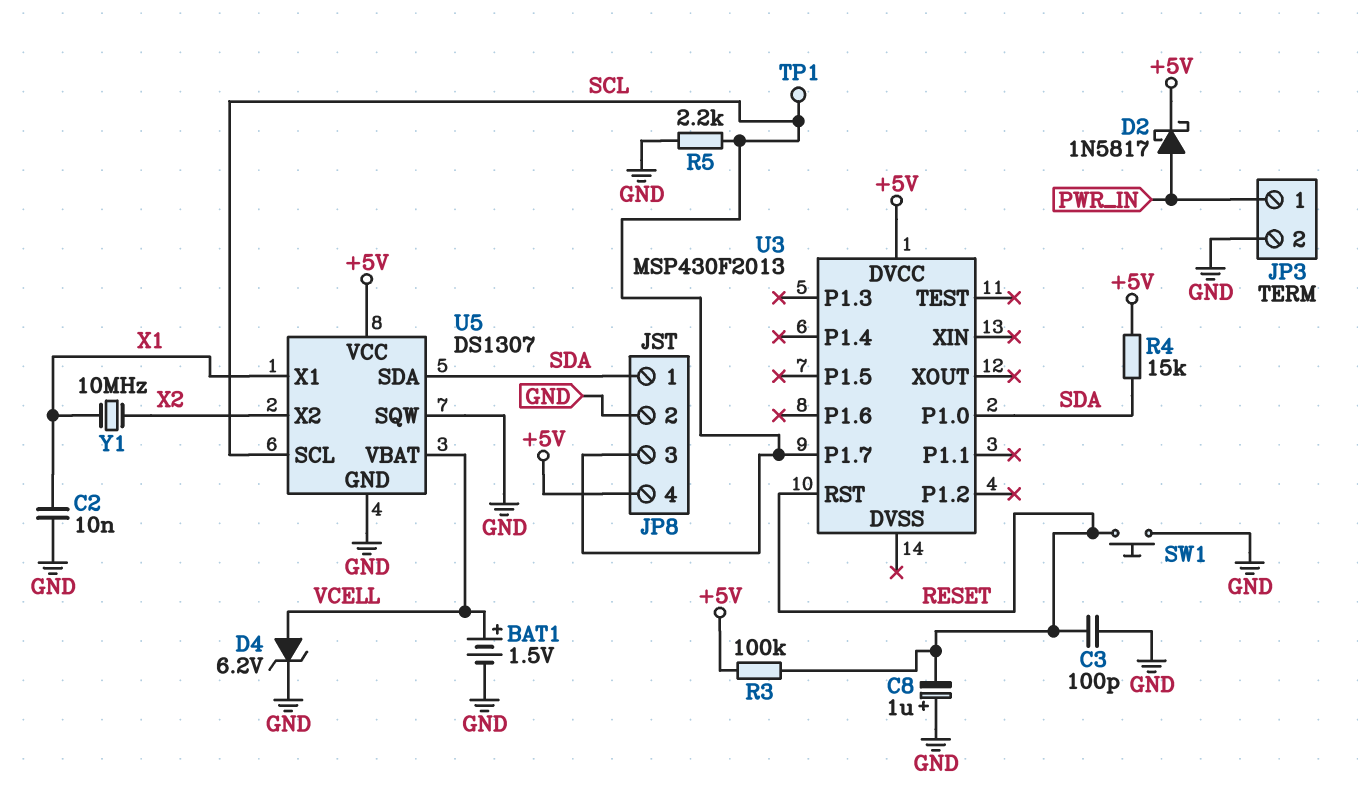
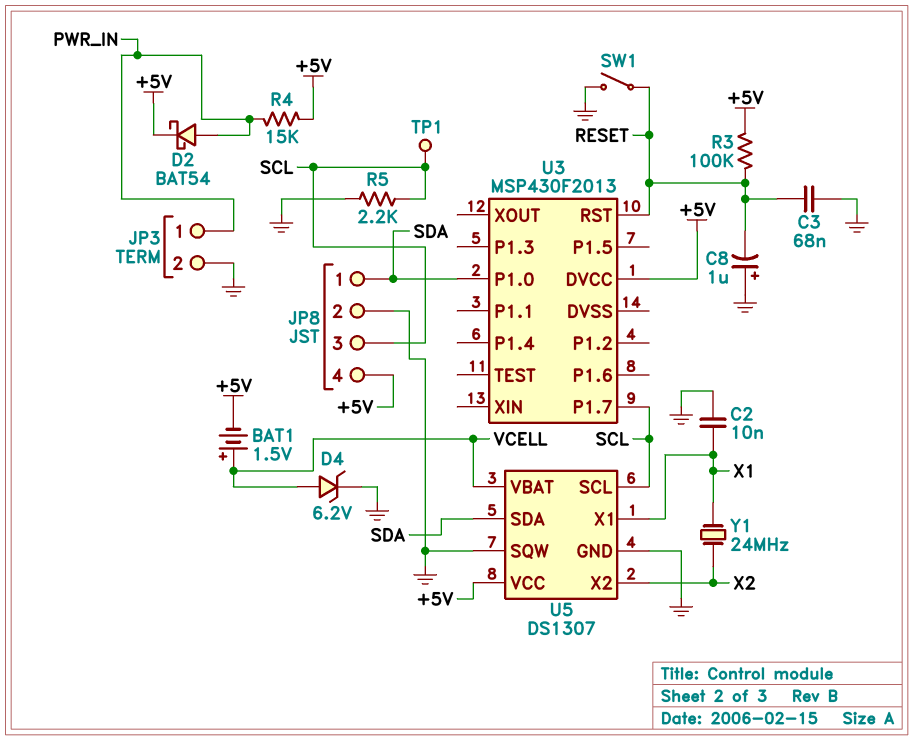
BAT1: 1.5V (plus VCELL, minus GND) -> 1.5V (plus VCELL, minus +5V)
C3: 100pF (GND, RESET) -> 68nF (GND, RESET)
D2: schottky 1N5817 (A PWR_IN, K +5V) -> schottky BAT54 (A PWR_IN, K +5V)
R4: 15k (+5V, SDA) -> 15k (+5V, PWR_IN)
SW1: button (GND, RESET) -> switch (GND, RESET)
Y1: 10MHz (X1, X2) -> 24MHz (X1, X2)

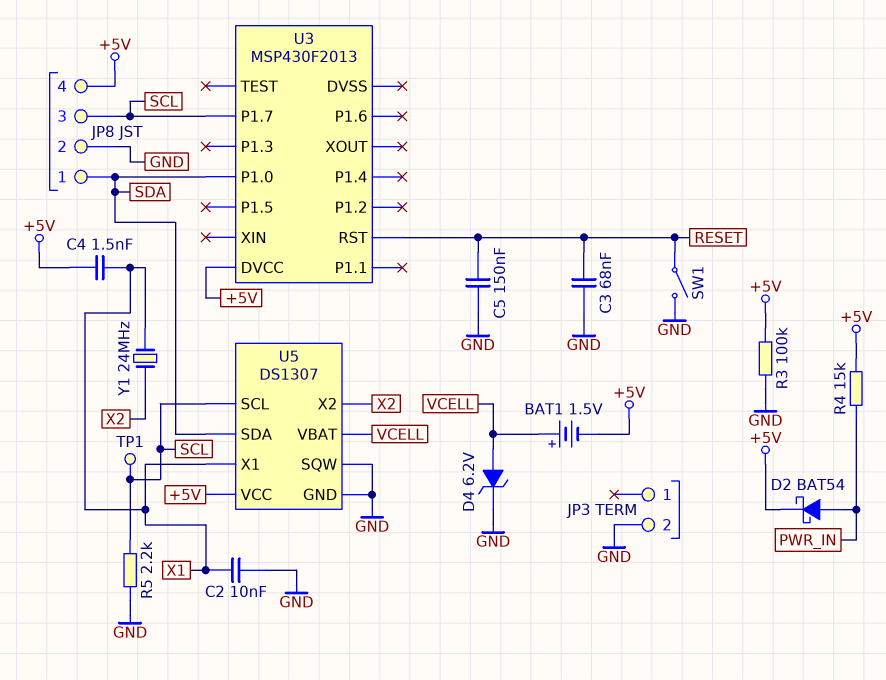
C4: none -> 1.5nF (+5V, X1)
C5: none -> 150nF (GND, RESET)
C8: 1uF (plus GND, minus RESET) -> none
JP3 pin 1: PWR_IN -> none
R3: 100k (+5V, RESET) -> 100k (+5V, GND)

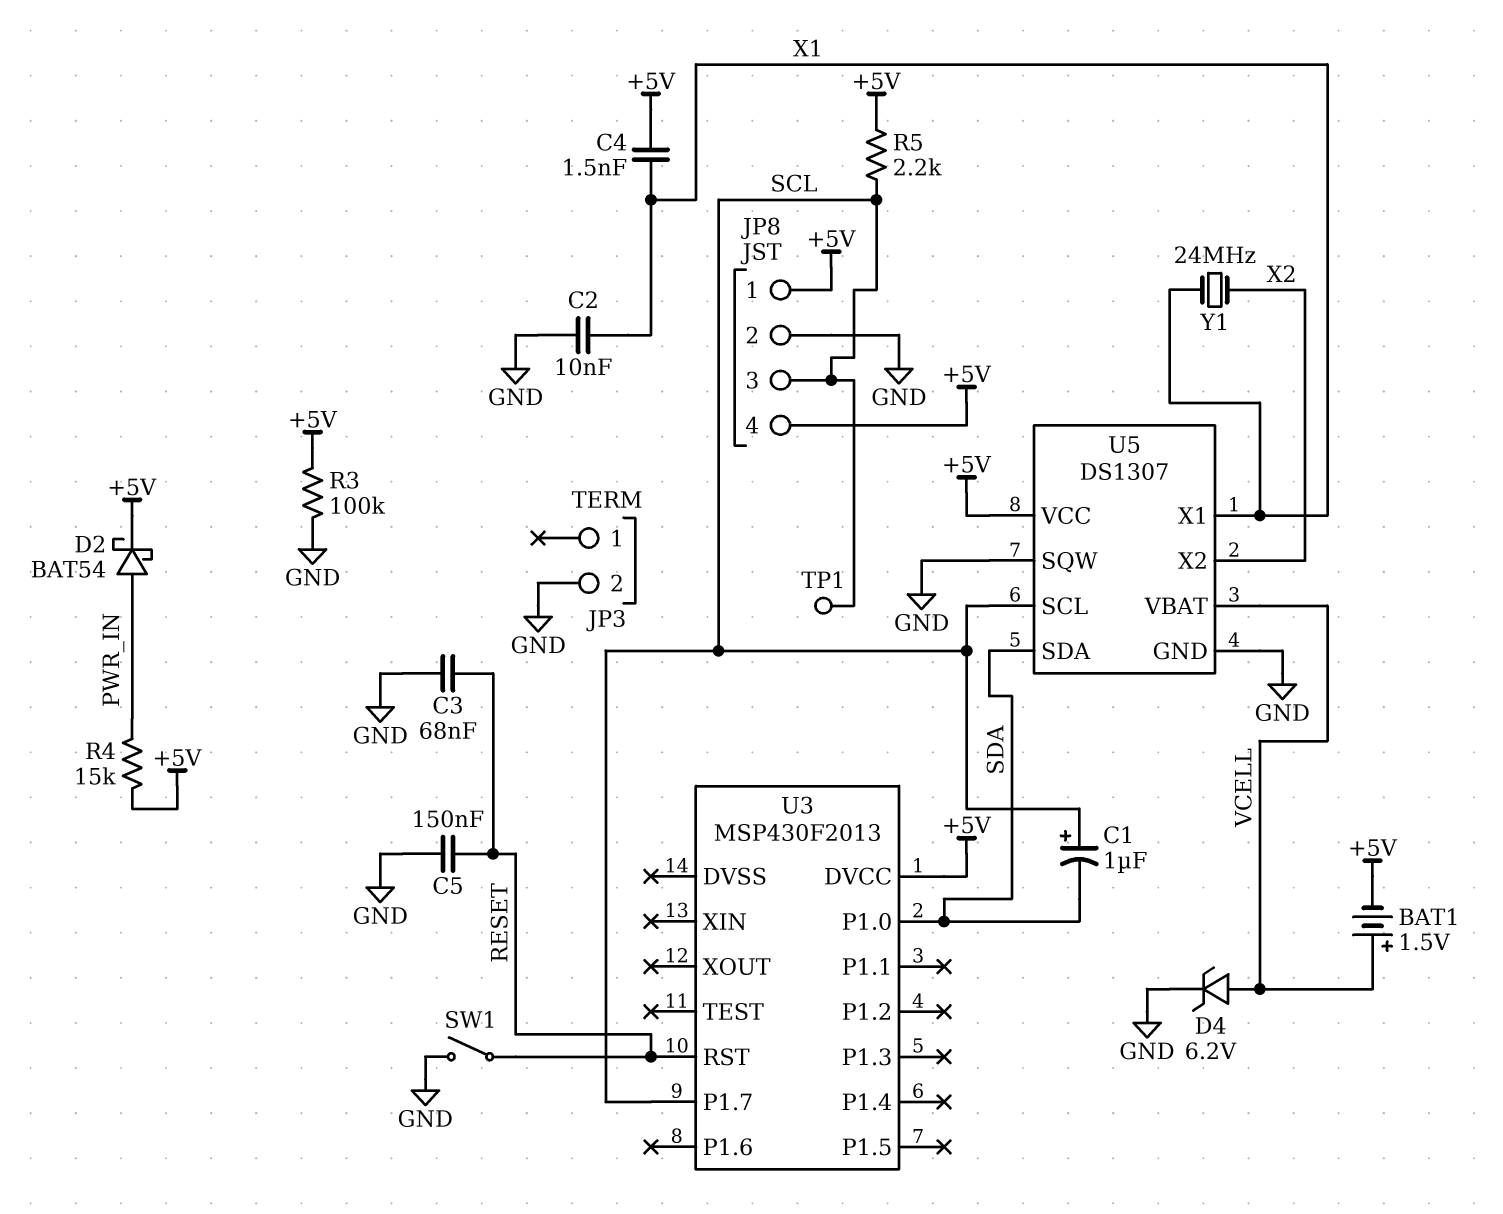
C1: none -> 1uF (plus SCL, minus SDA)
JP8 pin 1: SDA -> +5V
R5: 2.2k (GND, SCL) -> 2.2k (+5V, SCL)

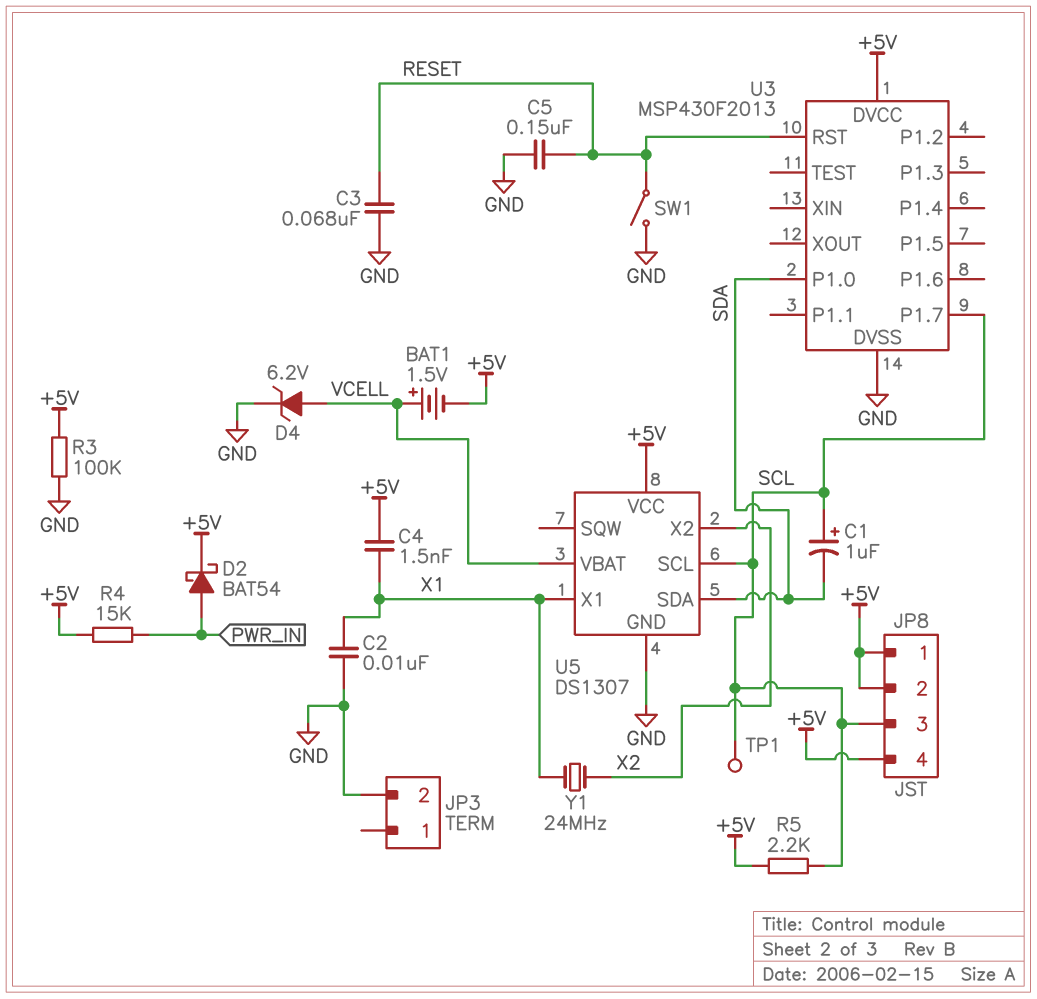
JP8 pin 2: GND -> +5V
U3 pin DVSS: none -> GND
U5 pin SQW: GND -> none

